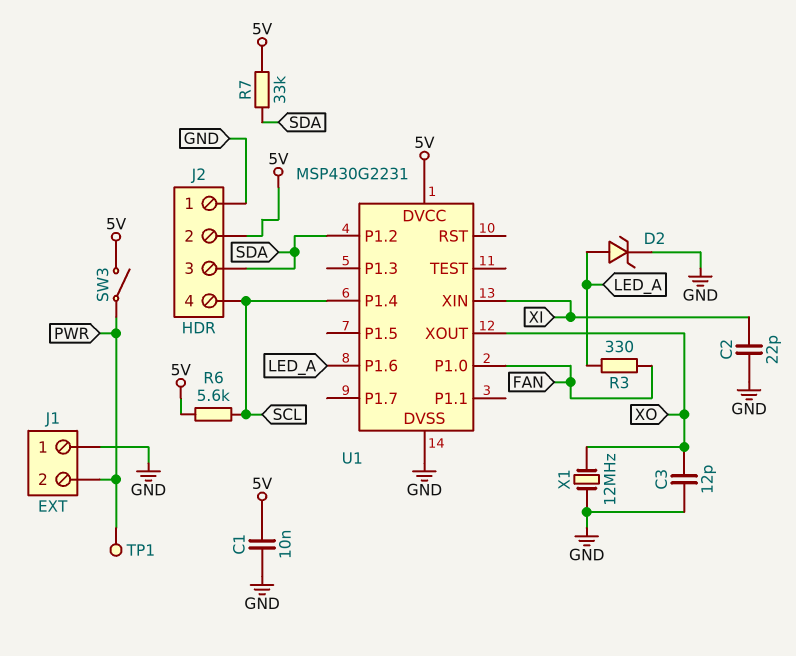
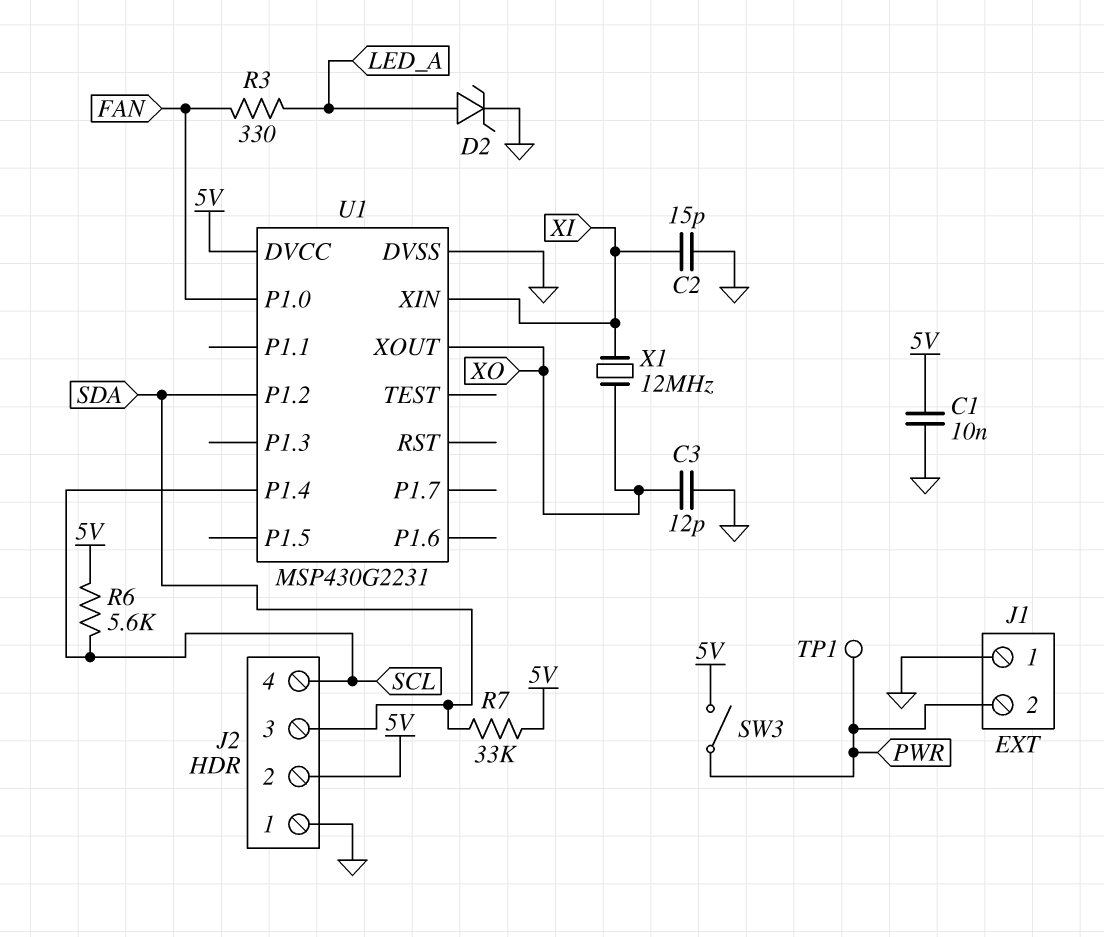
C2: 22pF (GND, XI) -> 15pF (GND, XI)
U1 pin P1.6: LED_A -> none
X1: 12MHz (GND, XO) -> 12MHz (XI, XO)

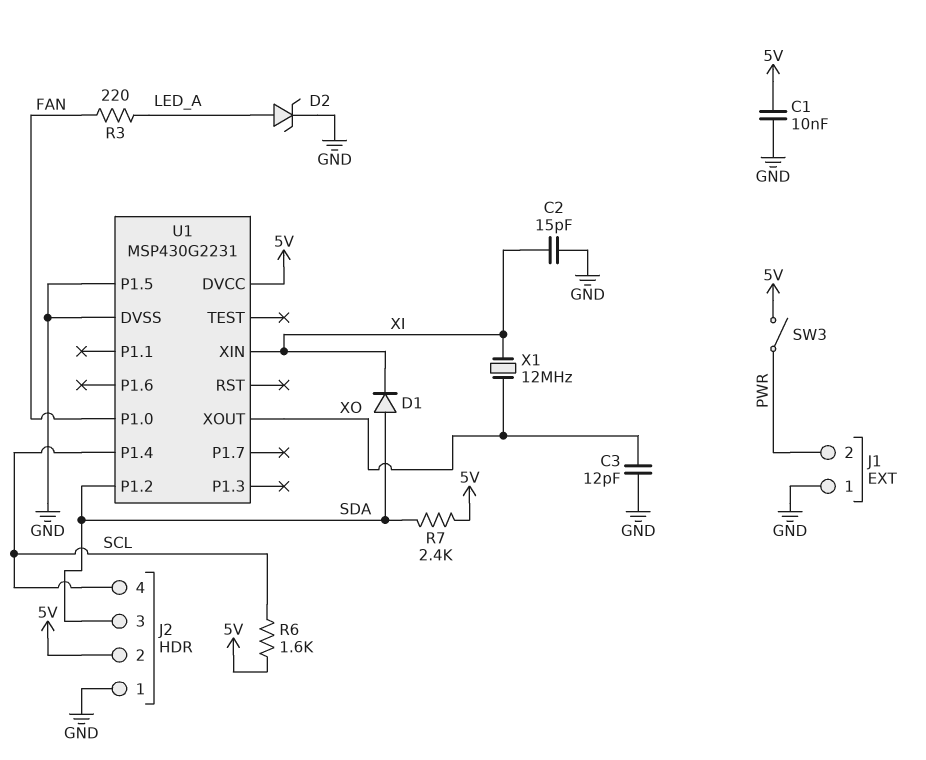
D1: none -> diode (A SDA, K XI)
R3: 330 (FAN, LED_A) -> 220 (FAN, LED_A)
R6: 5.6k (5V, SCL) -> 1.6k (5V, SCL)
R7: 33k (5V, SDA) -> 2.4k (5V, SDA)
TP1: test point (PWR) -> none
U1 pin P1.5: none -> GND

